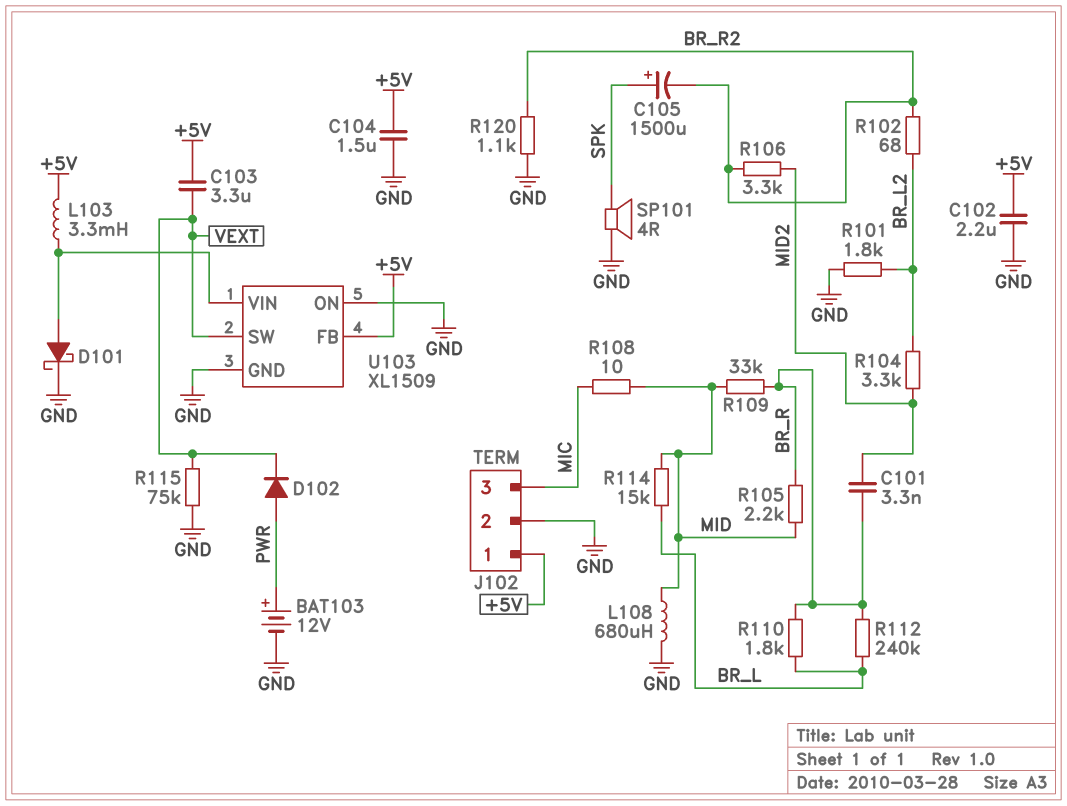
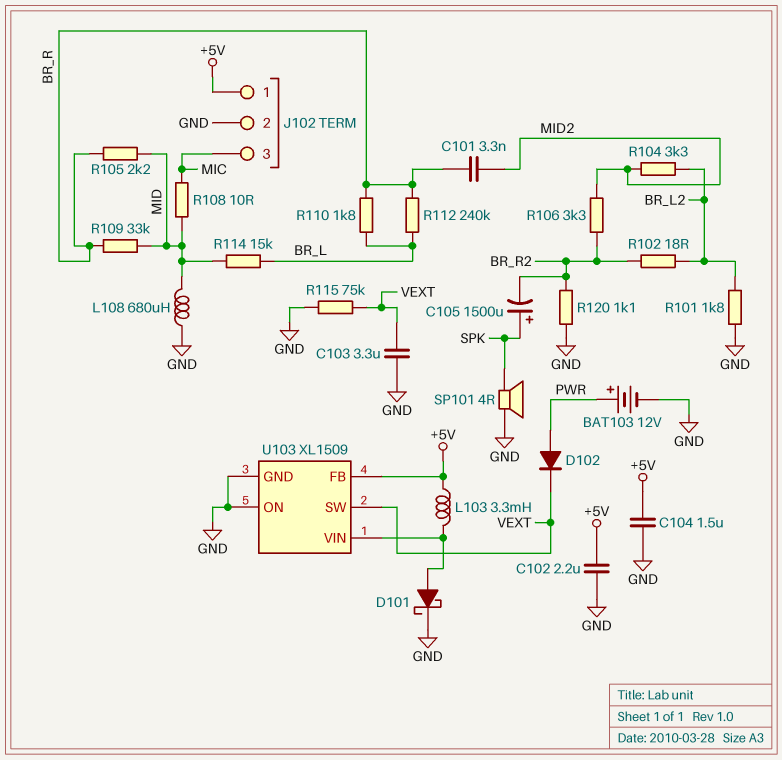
C103: 3.3uF (+5V, VEXT) -> 3.3uF (GND, VEXT)
R102: 68 (BR_L2, BR_R2) -> 18 (BR_L2, BR_R2)

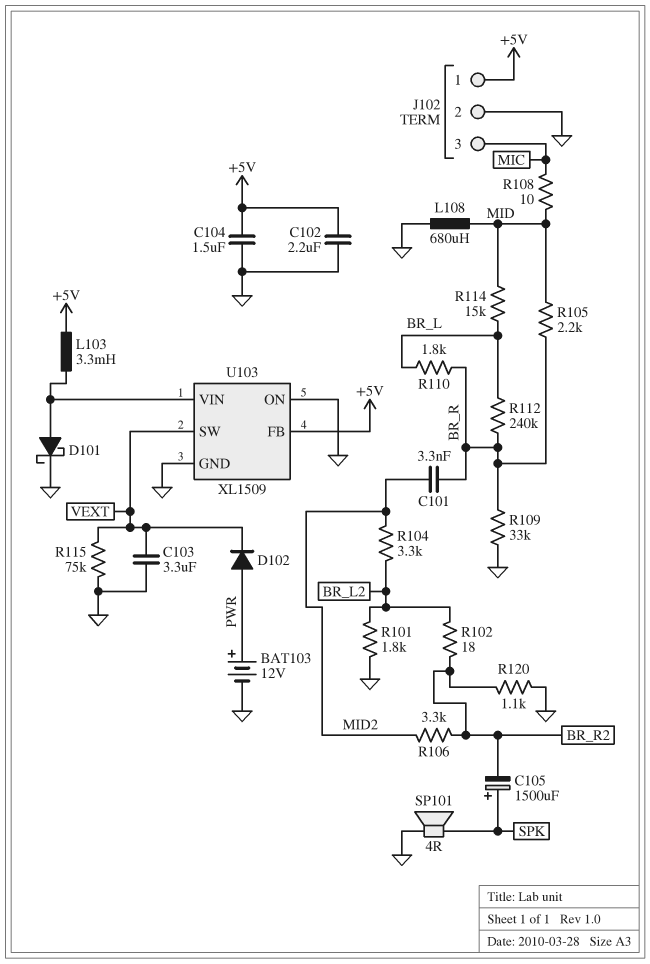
R109: 33k (BR_R, MID) -> 33k (BR_R, GND)

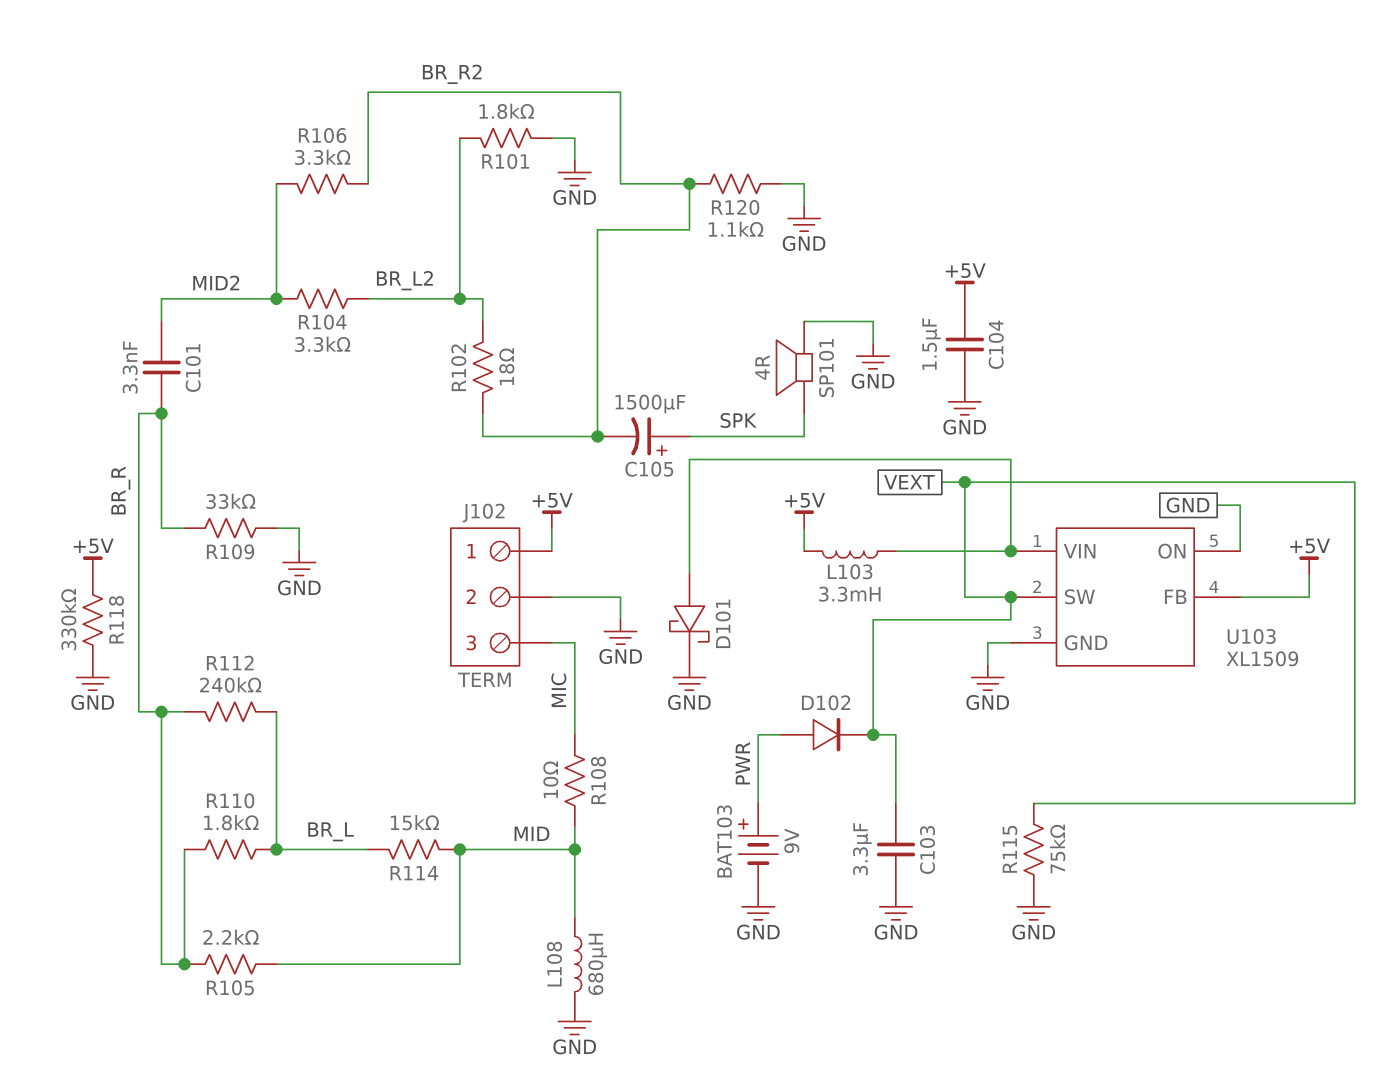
BAT103: 12V (plus PWR, minus GND) -> 9V (plus PWR, minus GND)
C102: 2.2uF (+5V, GND) -> none
R118: none -> 330k (+5V, GND)

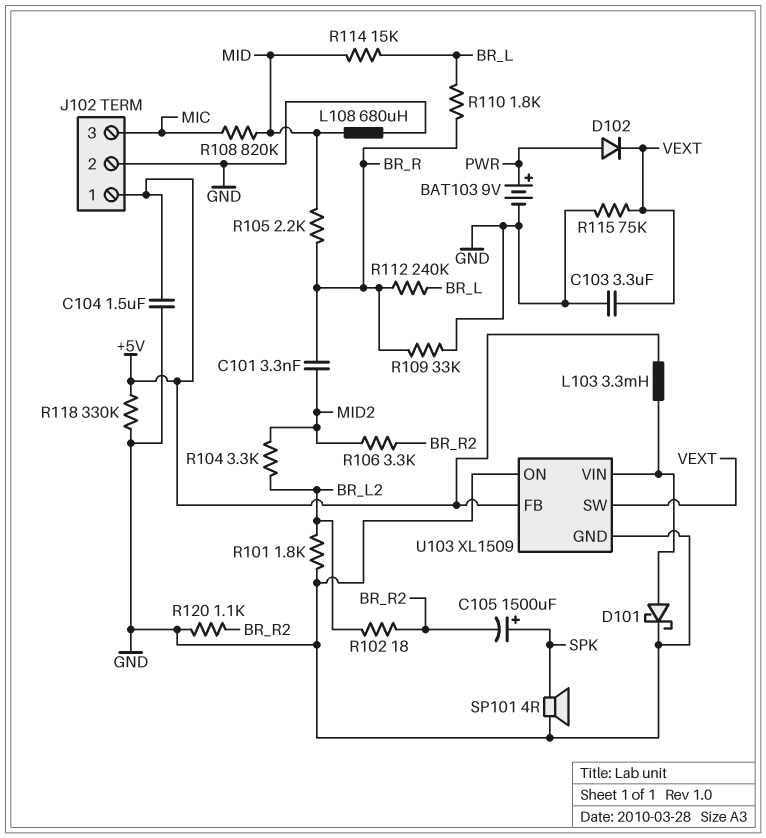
R108: 10 (MIC, MID) -> 820k (MIC, MID)

